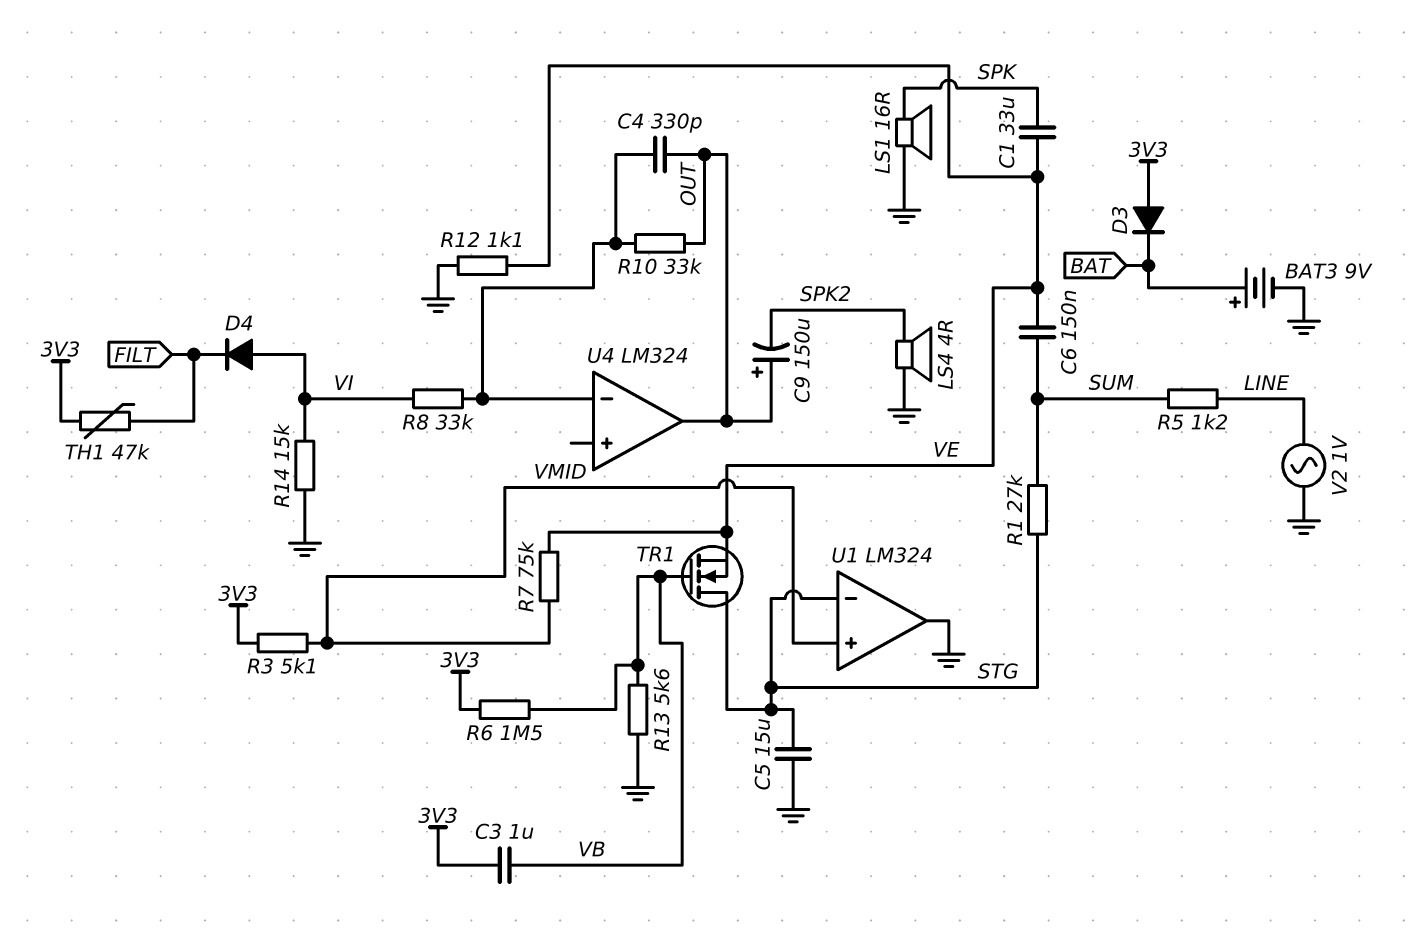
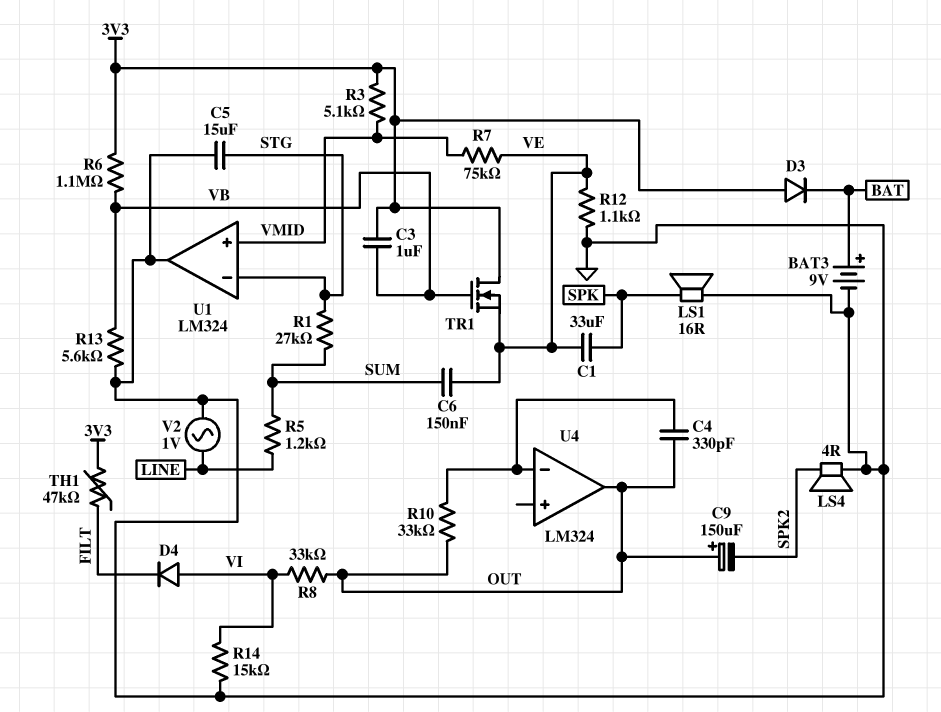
R6: 1.5M (3V3, VB) -> 1.1M (3V3, VB)
R8: 33k (U4/in-, VI) -> 33k (OUT, VI)
TR1: NMOS (G VB, D STG, S VE) -> NMOS (G VB, D 3V3, S VE)

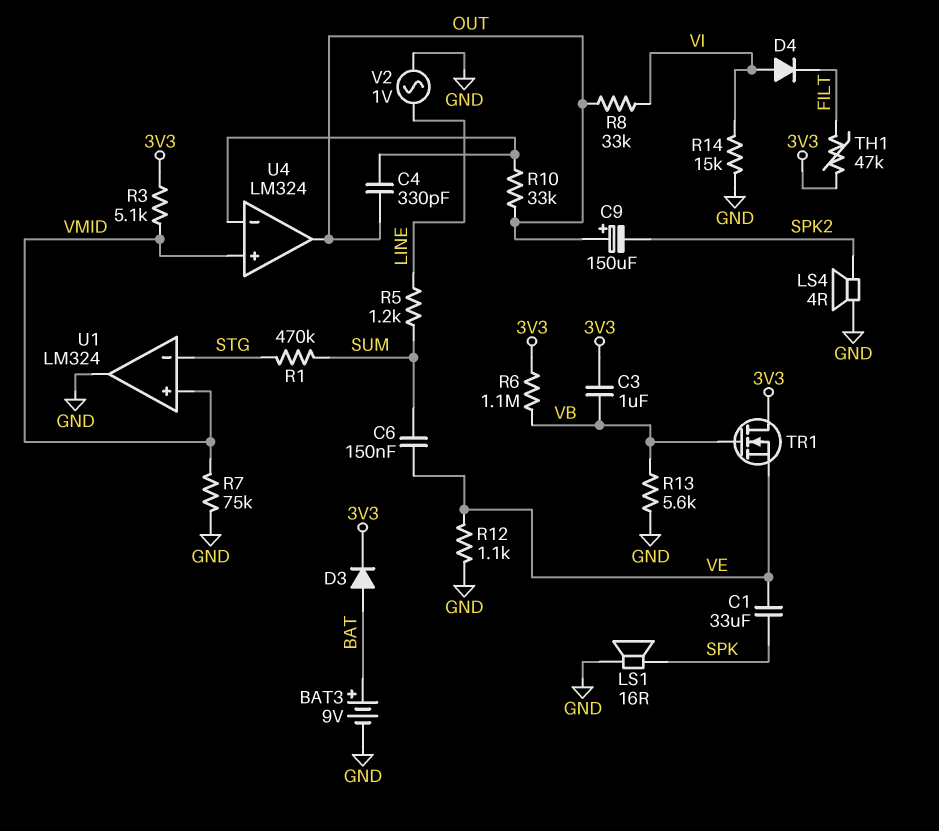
C5: 15uF (GND, STG) -> none
D3: diode (A 3V3, K BAT) -> diode (A BAT, K 3V3)
R1: 27k (STG, SUM) -> 470k (STG, SUM)
R7: 75k (VE, VMID) -> 75k (GND, VMID)
U4 pin in+: none -> VMID

